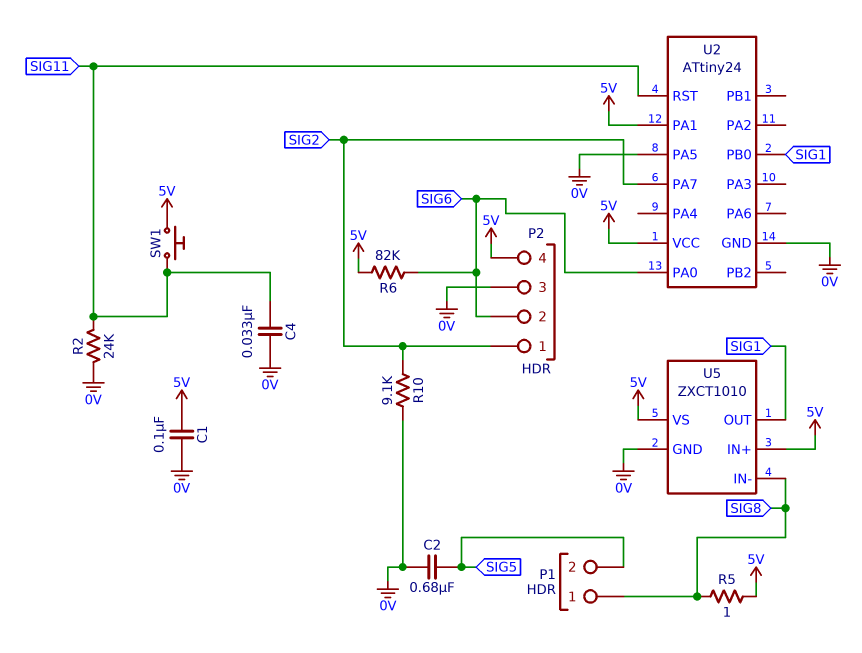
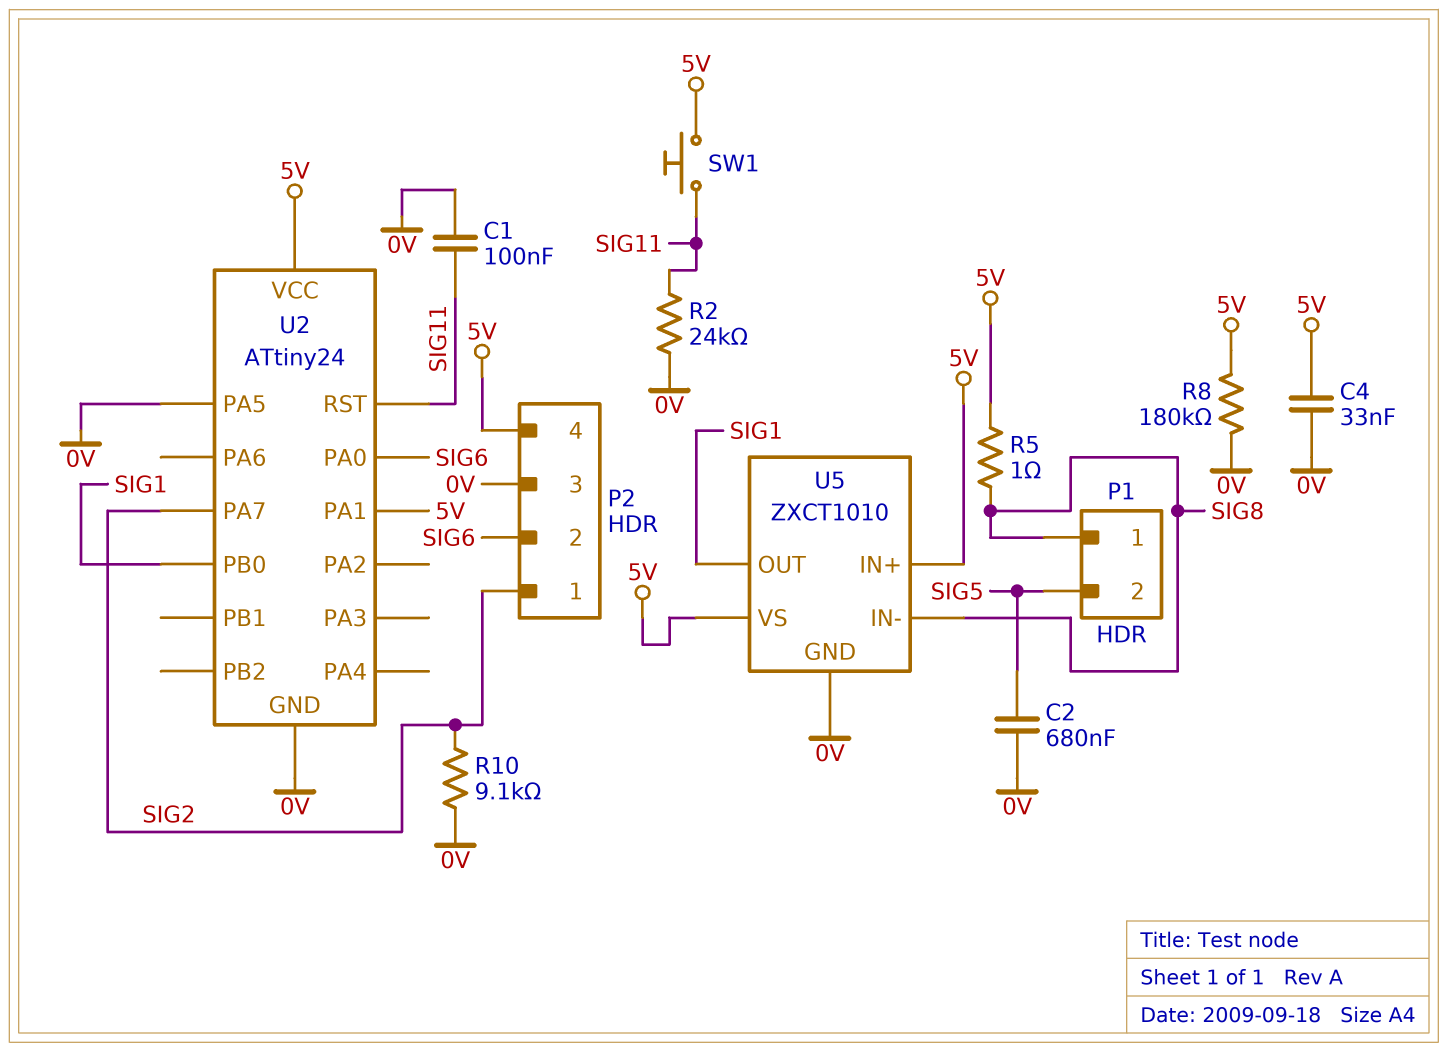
C1: 100nF (0V, 5V) -> 100nF (0V, SIG11)
C4: 33nF (0V, SIG11) -> 33nF (0V, 5V)
R6: 82k (5V, SIG6) -> none
R8: none -> 180k (0V, 5V)

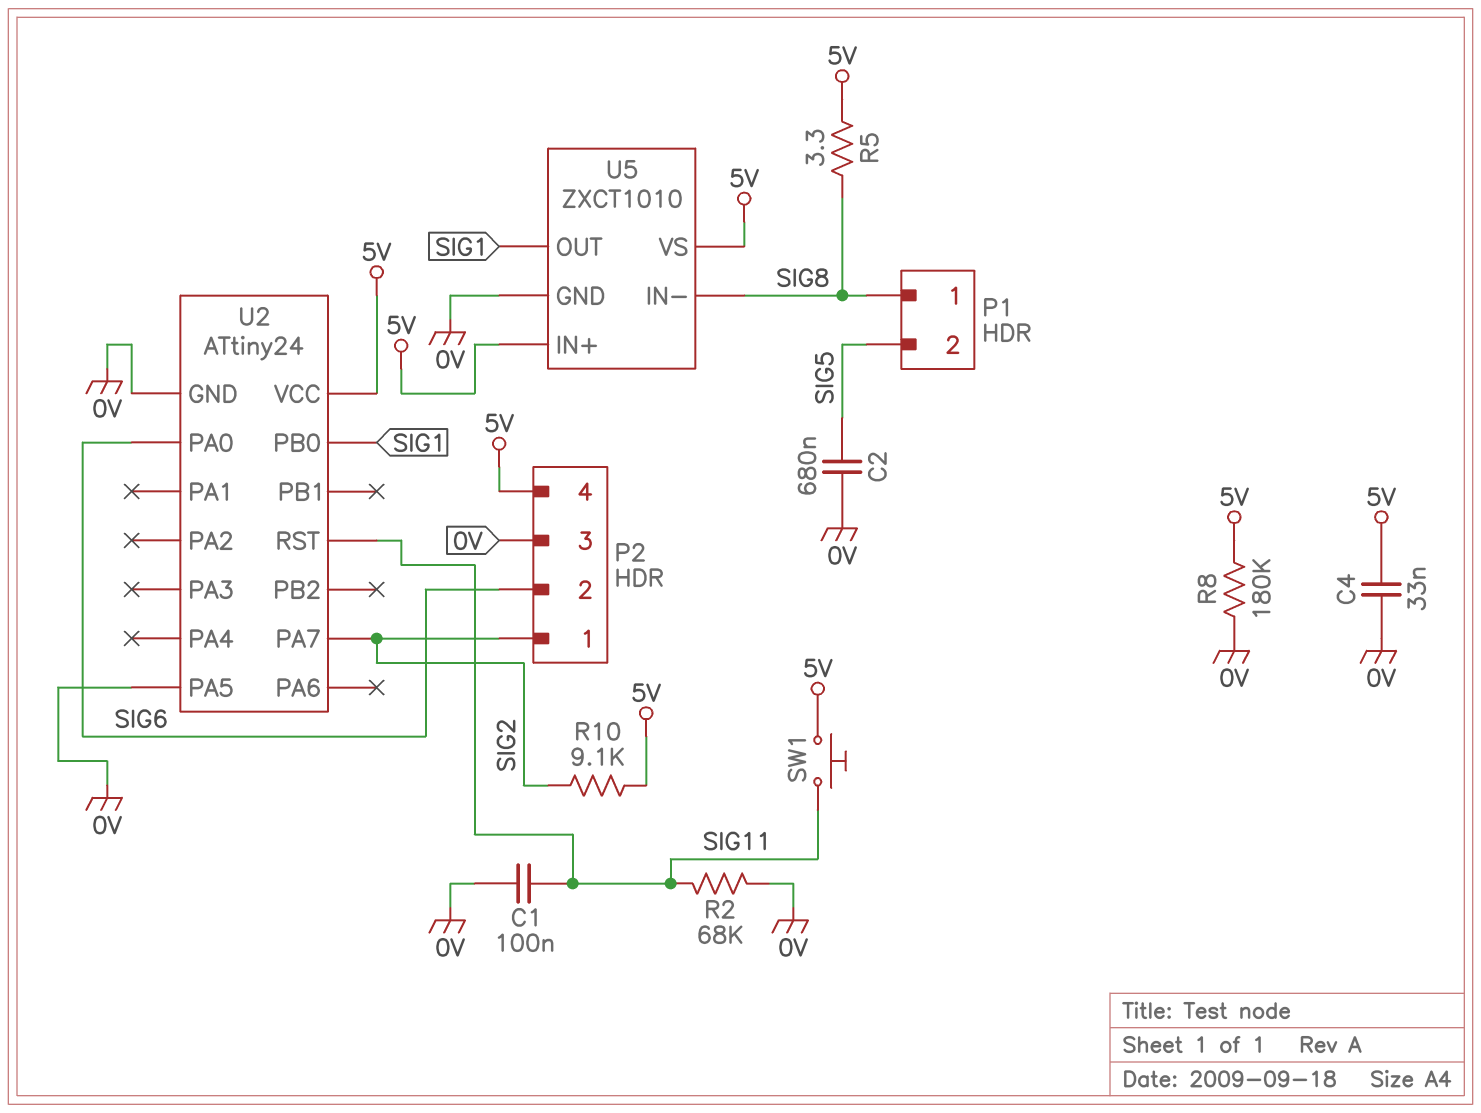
R2: 24k (0V, SIG11) -> 68k (0V, SIG11)
R5: 1 (5V, SIG8) -> 3.3 (5V, SIG8)
R10: 9.1k (0V, SIG2) -> 9.1k (5V, SIG2)
U2 pin PA1: 5V -> none

